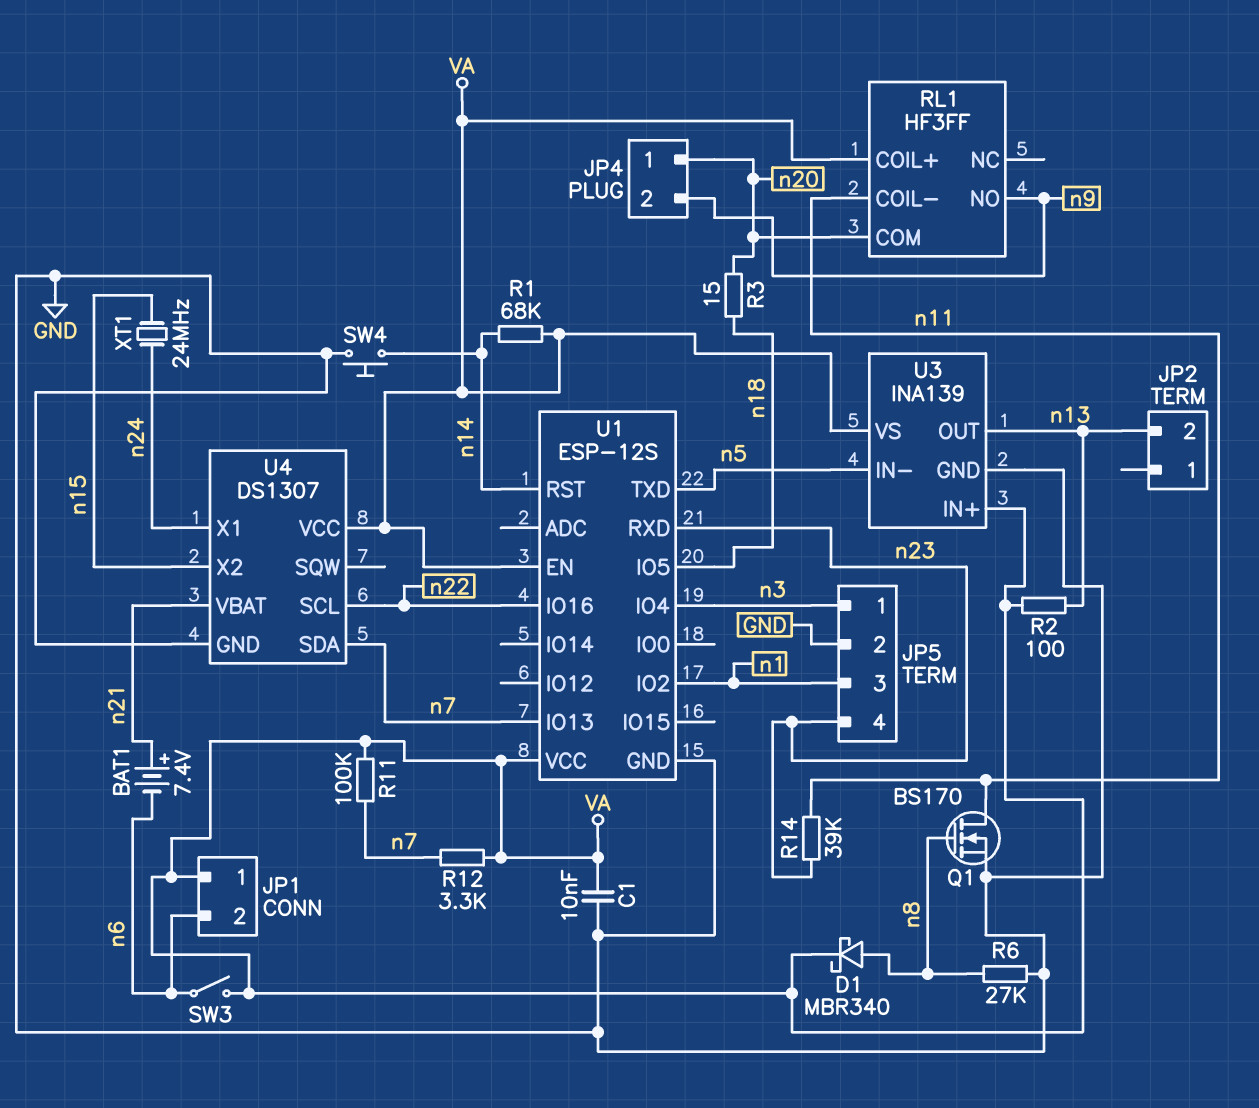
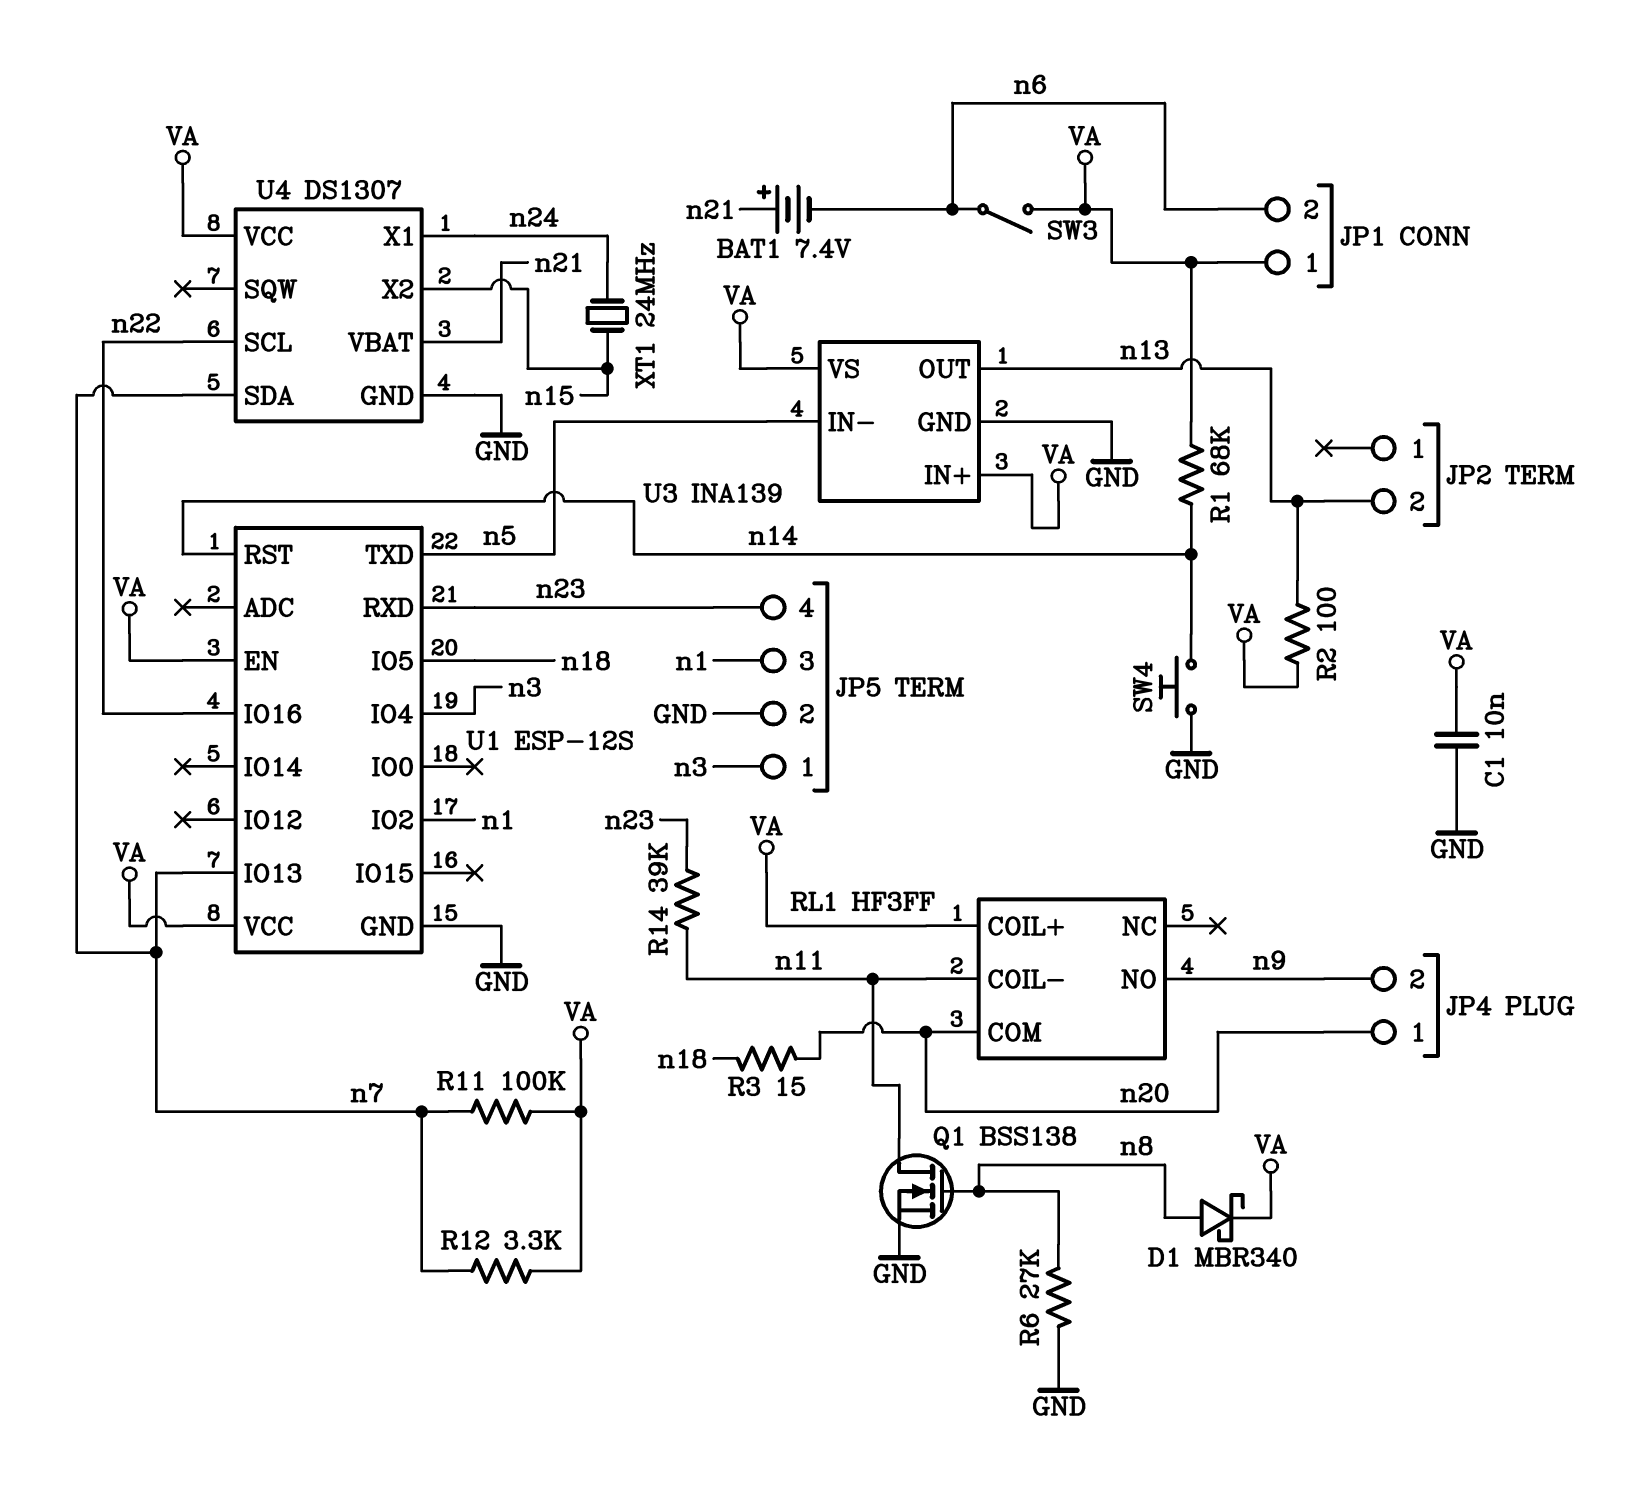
Q1: NMOS BS170 (G n8, D n11, S GND) -> NMOS BSS138 (G n8, D n11, S GND)

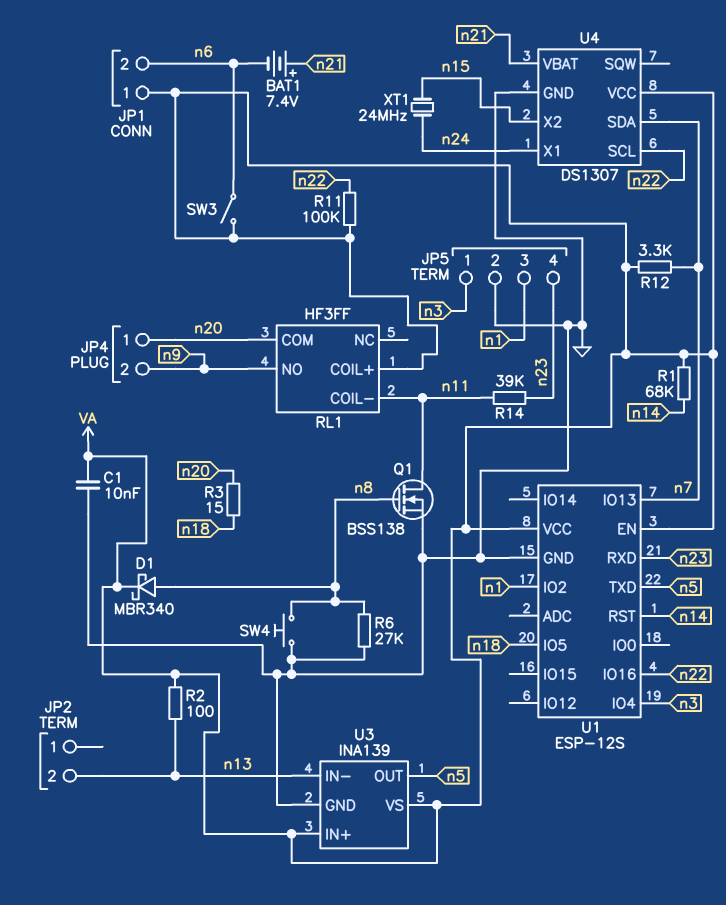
R11: 100k (VA, n7) -> 100k (VA, n22)
SW4: button (GND, n14) -> button (GND, n8)
U3 pin IN-: n5 -> n13
U3 pin OUT: n13 -> n5

